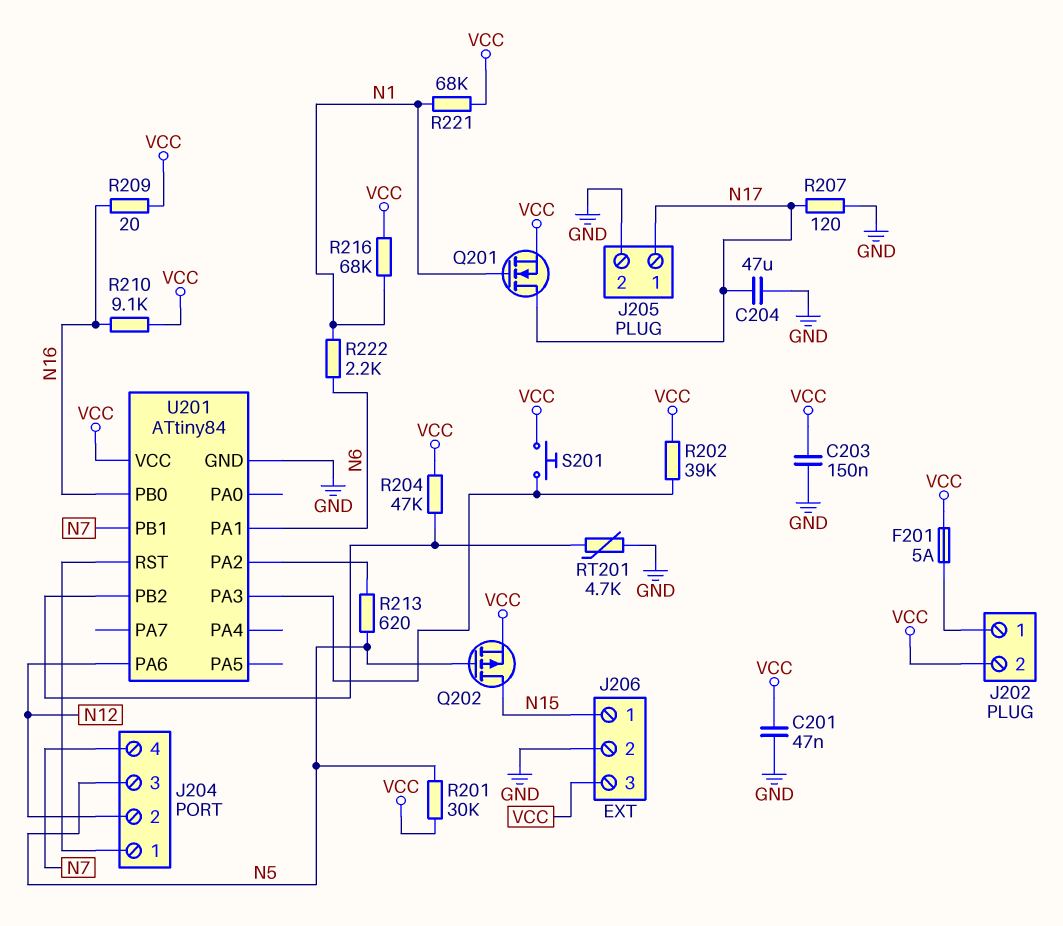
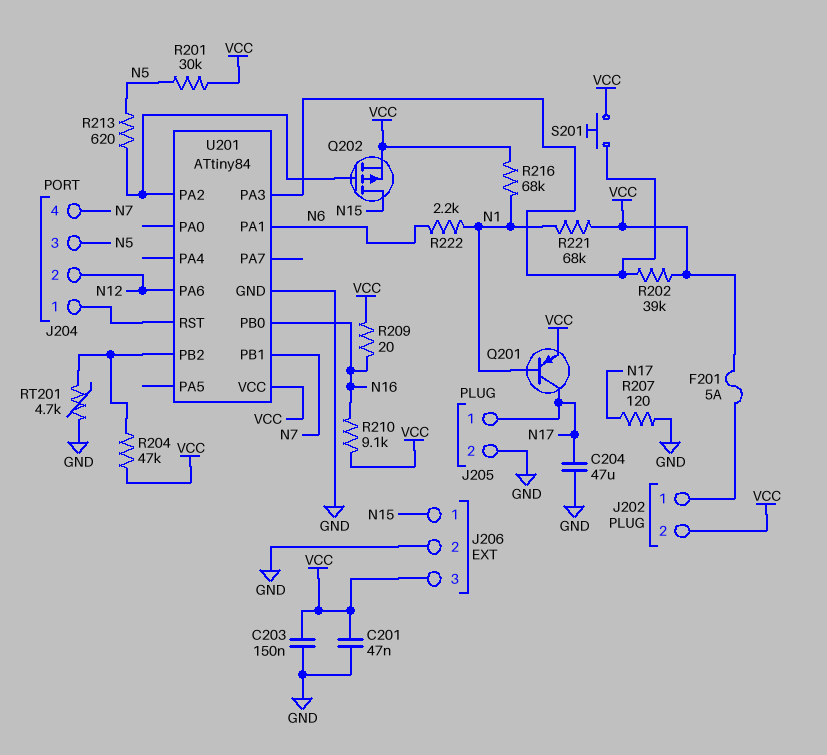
Q201: NMOS (G N1, D N17, S VCC) -> PNP (B N1, C N17, E VCC)
Q202: PMOS (G N5, D N15, S VCC) -> PMOS (G U201/PA2, D N15, S VCC)

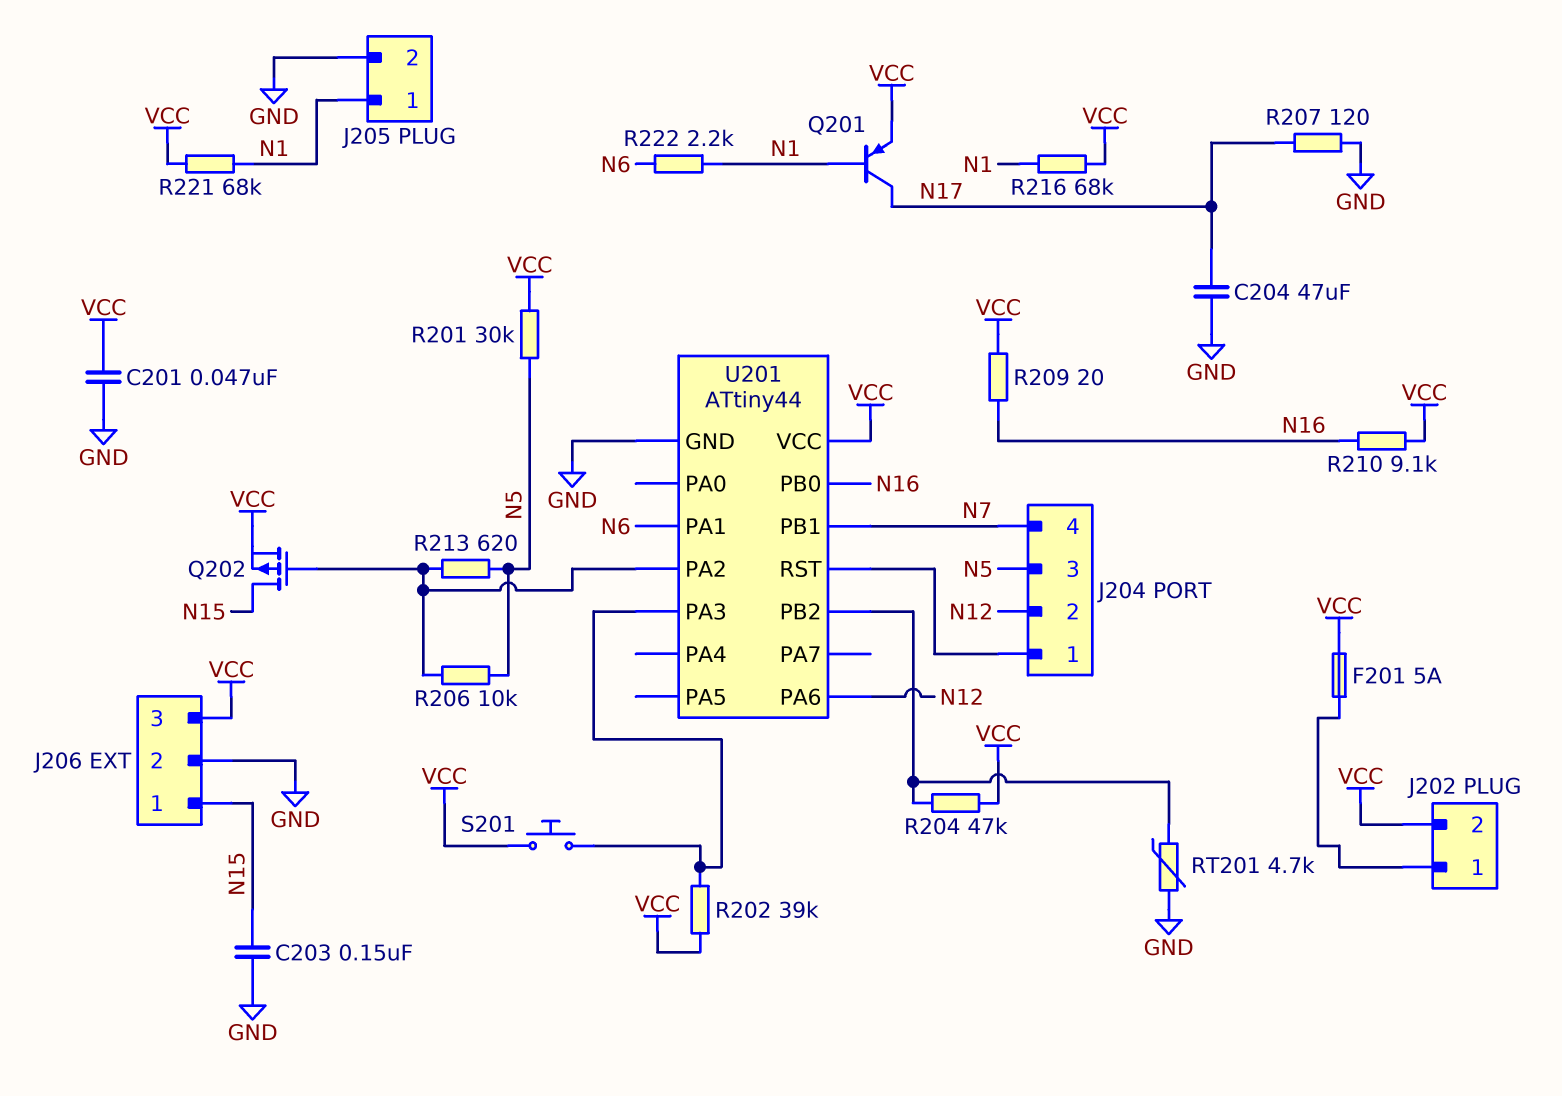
C203: 150nF (GND, VCC) -> 150nF (GND, N15)
J205 pin 1: N17 -> N1
R206: none -> 10k (N5, U201/PA2)
U201: ATtiny84 -> ATtiny44

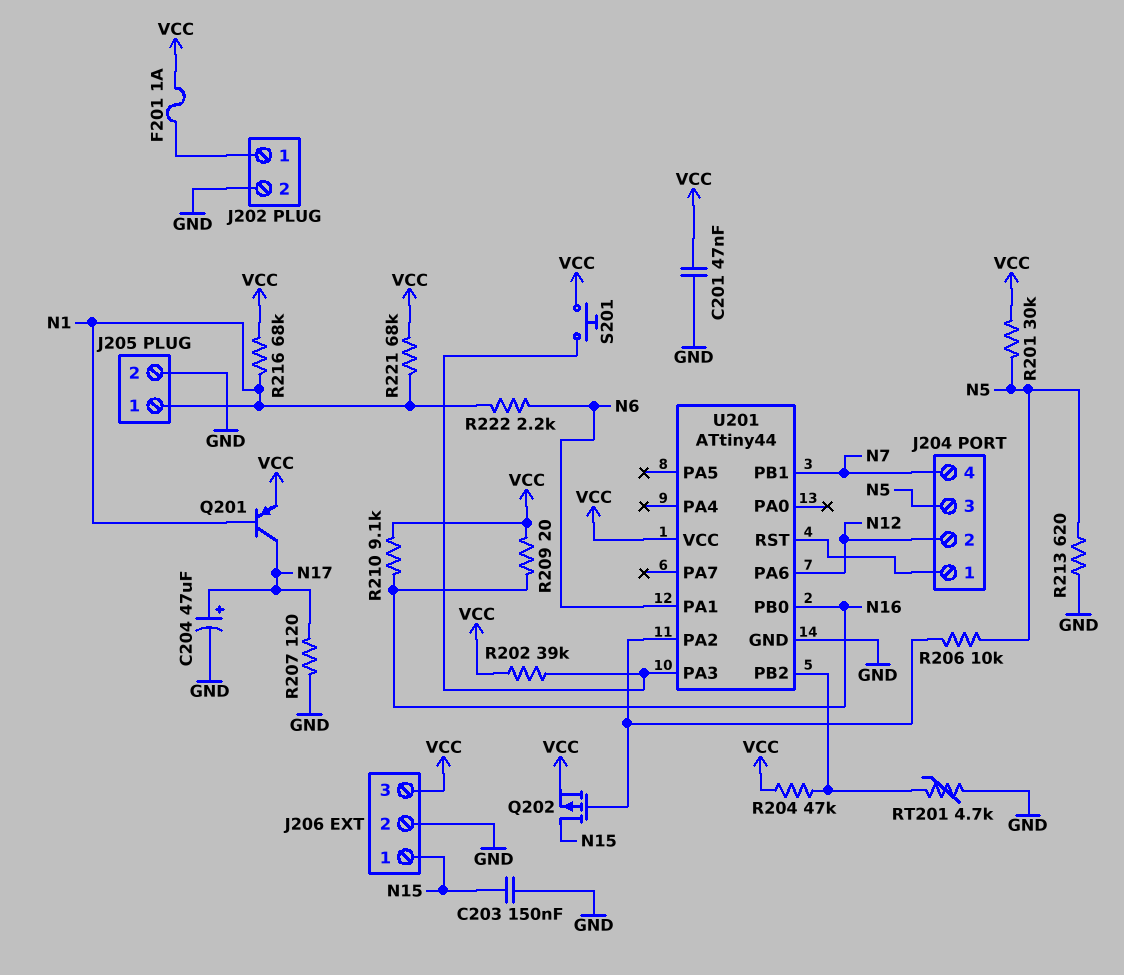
C204: 47uF (GND, N17) -> 47uF (plus N17, minus GND)
F201: 5A (J202/1, VCC) -> 1A (J202/1, VCC)
J202 pin 2: VCC -> GND
R213: 620 (N5, U201/PA2) -> 620 (GND, N5)

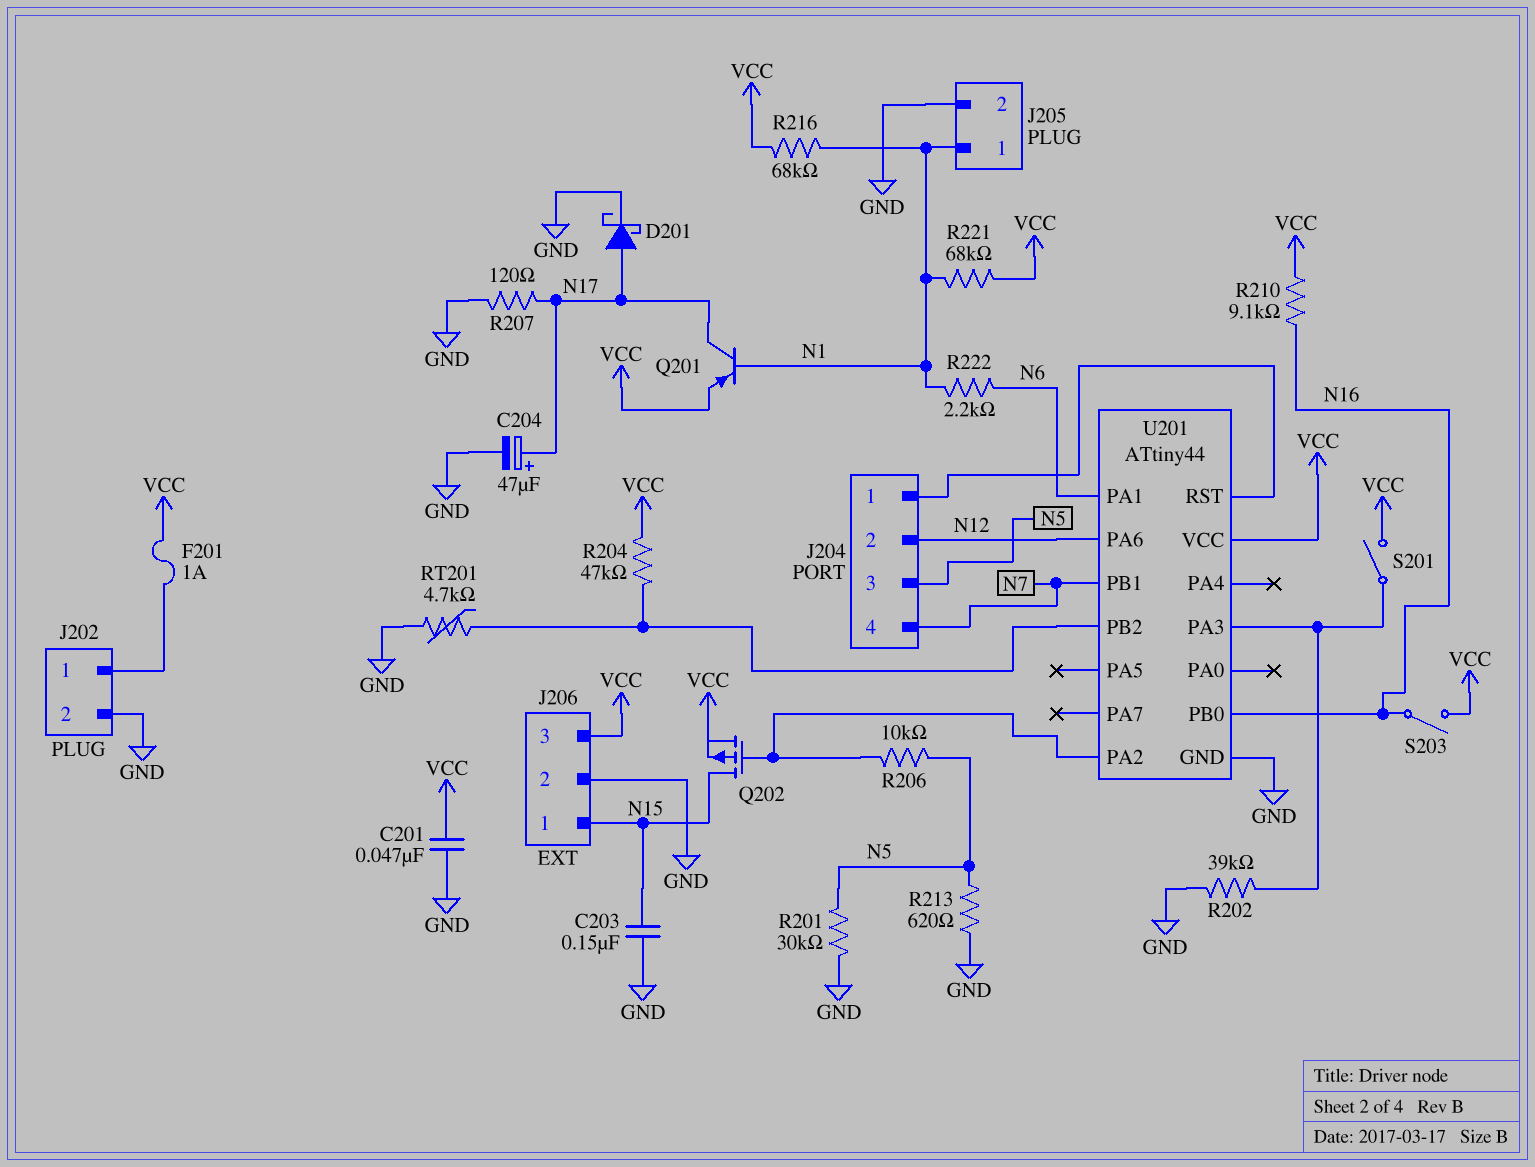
D201: none -> schottky (A N17, K GND)
R201: 30k (N5, VCC) -> 30k (GND, N5)
R202: 39k (U201/PA3, VCC) -> 39k (GND, U201/PA3)
R209: 20 (N16, VCC) -> none
S201: button (U201/PA3, VCC) -> switch (U201/PA3, VCC)
S203: none -> switch (N16, VCC)

